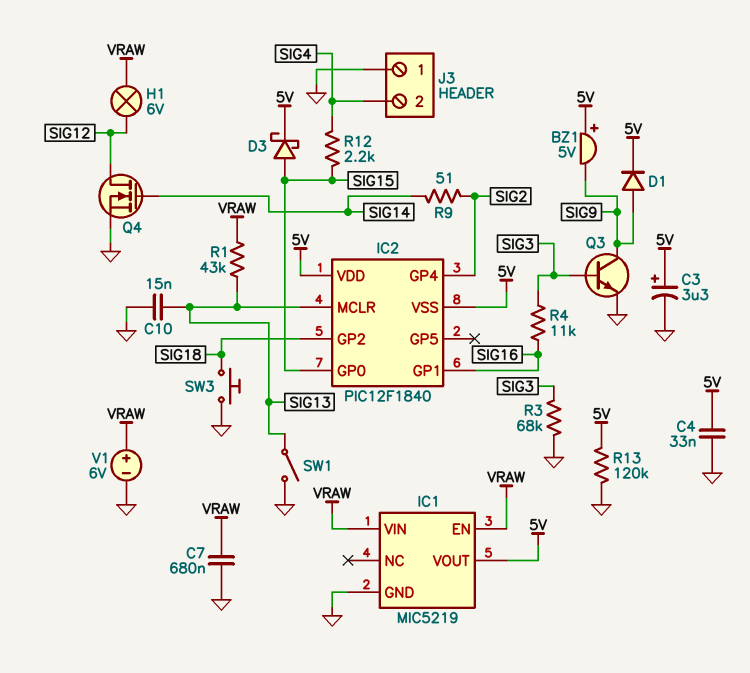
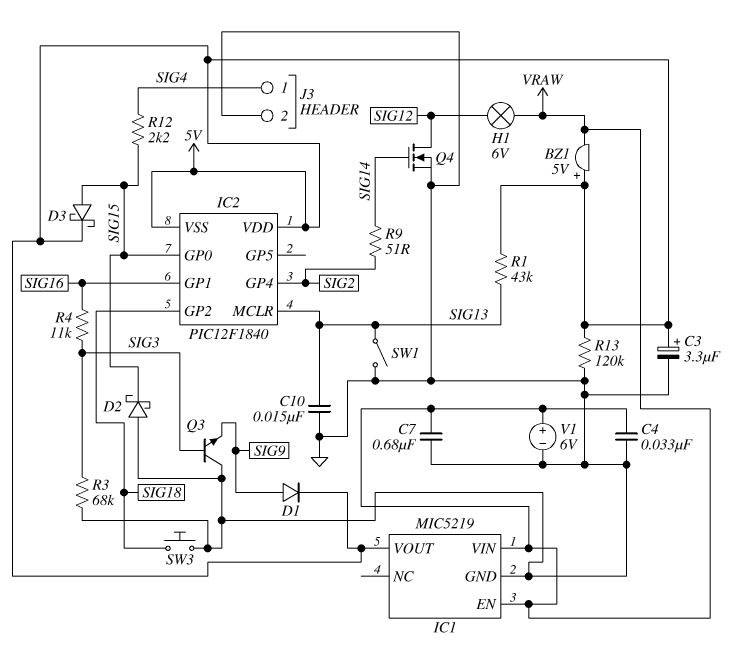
BZ1: buzzer 5V (plus 5V, minus SIG9) -> buzzer 5V (plus 5V, minus VRAW)
C4: 33nF (5V, GND) -> 33nF (GND, VRAW)
D2: none -> schottky (A GND, K SIG15)
J3 pin 1: GND -> SIG4
J3 pin 2: SIG4 -> GND
Q3: NPN (B SIG3, C SIG9, E GND) -> NPN (B SIG3, C GND, E SIG9)
R1: 43k (SIG13, VRAW) -> 43k (5V, SIG13)

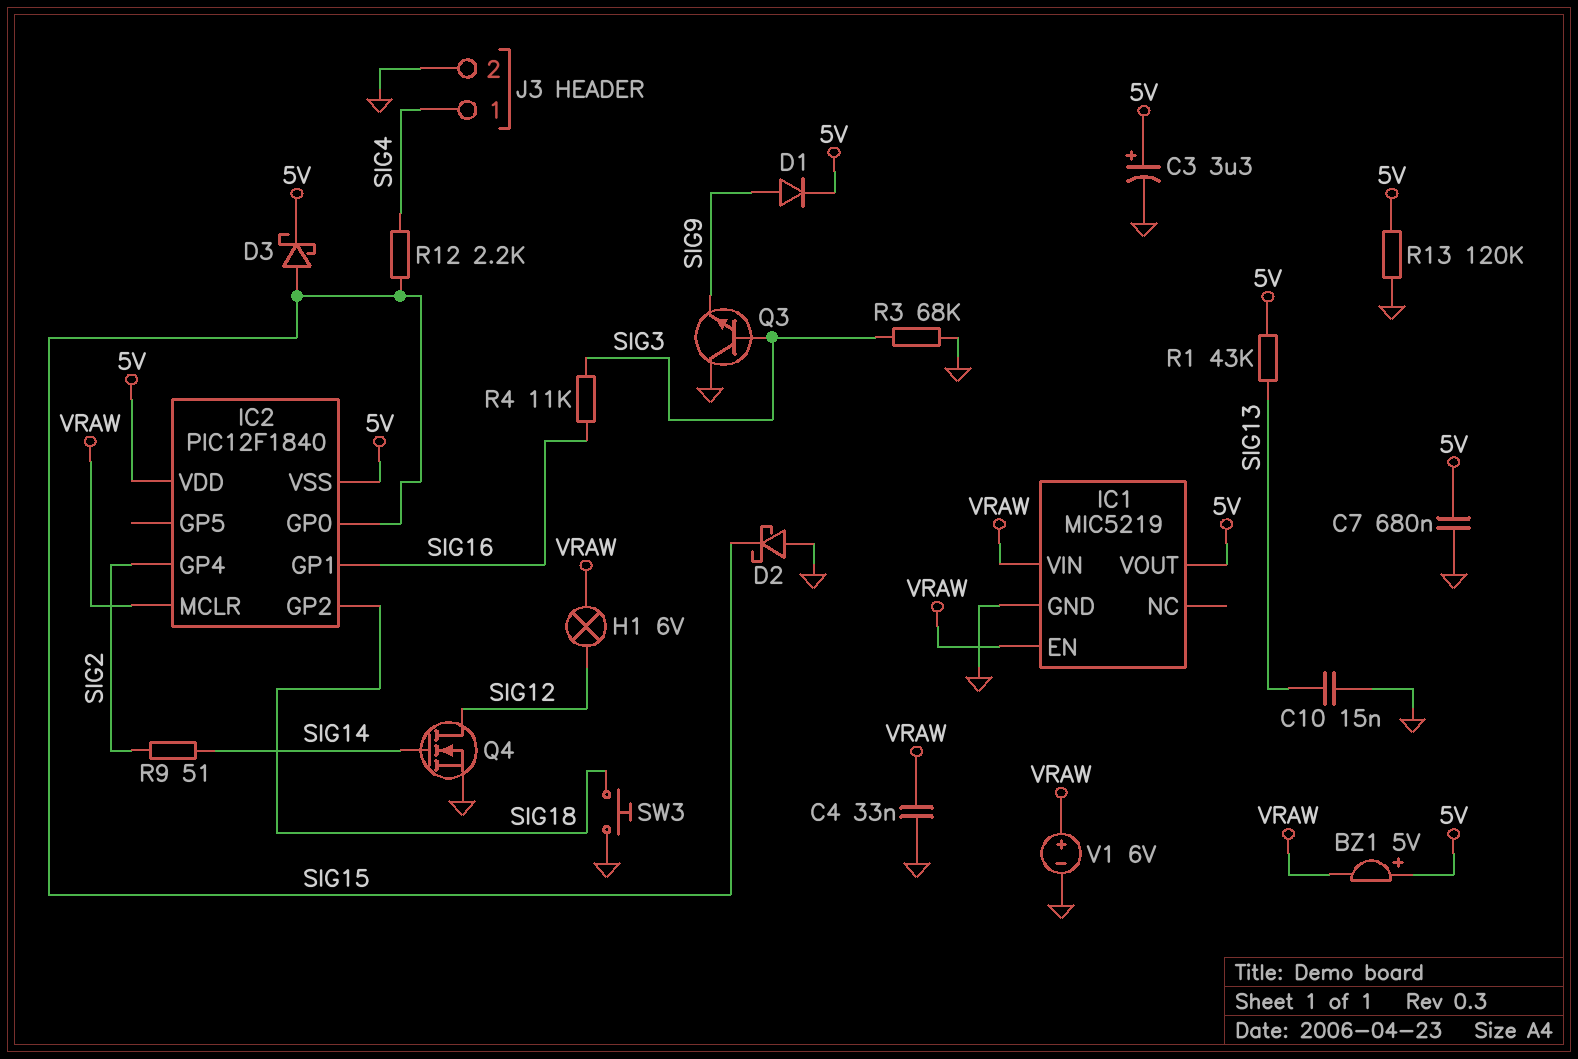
C7: 680nF (GND, VRAW) -> 680nF (5V, GND)
IC2 pin MCLR: SIG13 -> VRAW
SW1: switch (GND, SIG13) -> none

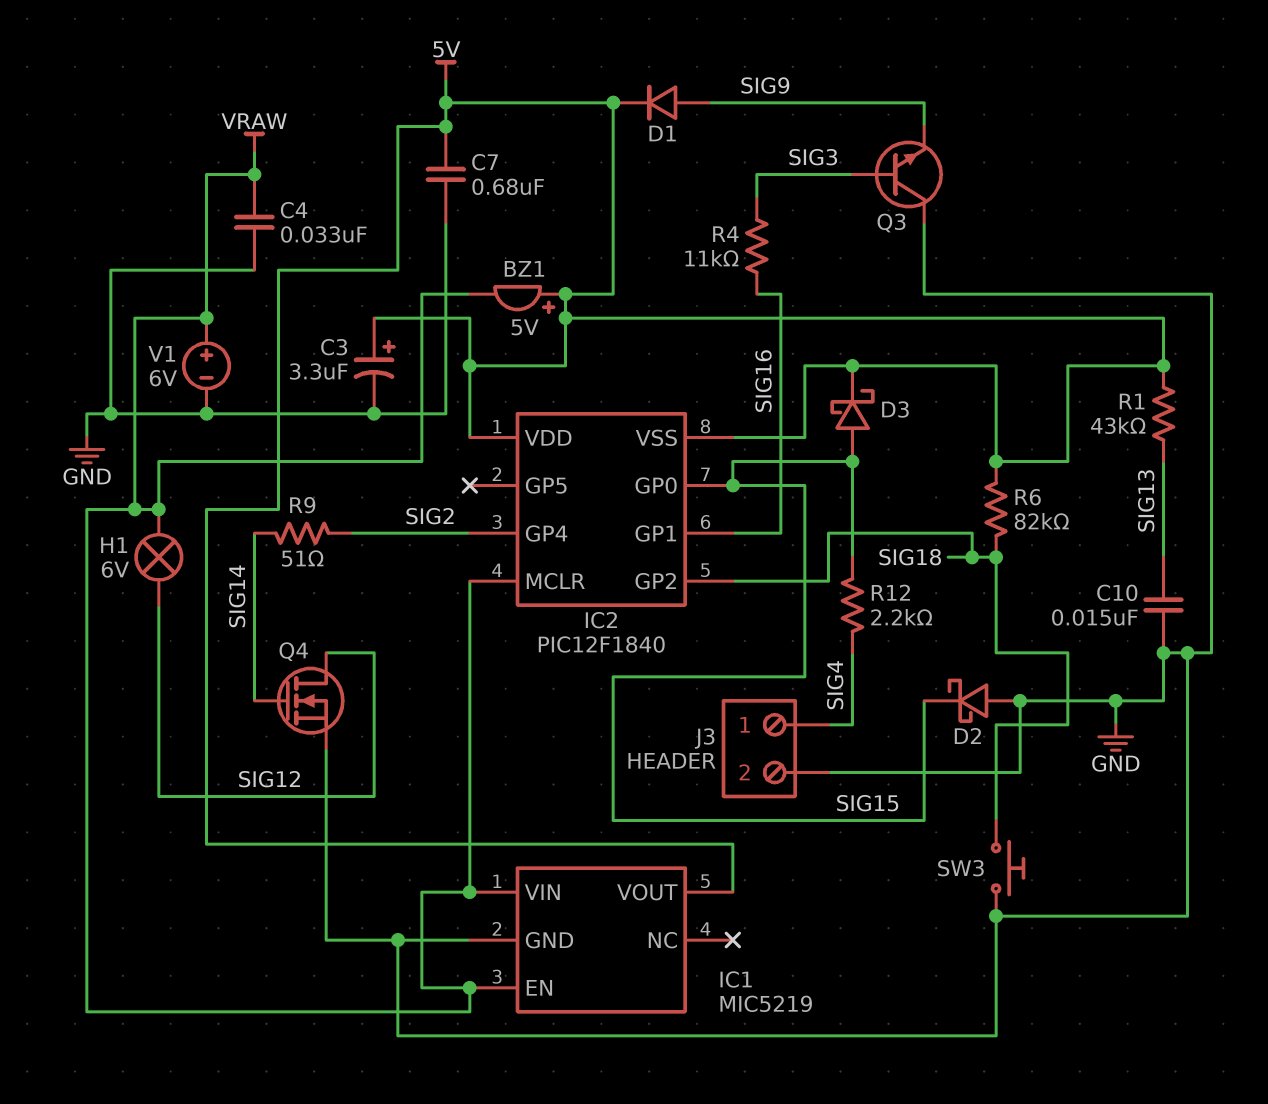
R3: 68k (GND, SIG3) -> none
R6: none -> 82k (5V, SIG18)
R13: 120k (5V, GND) -> none

